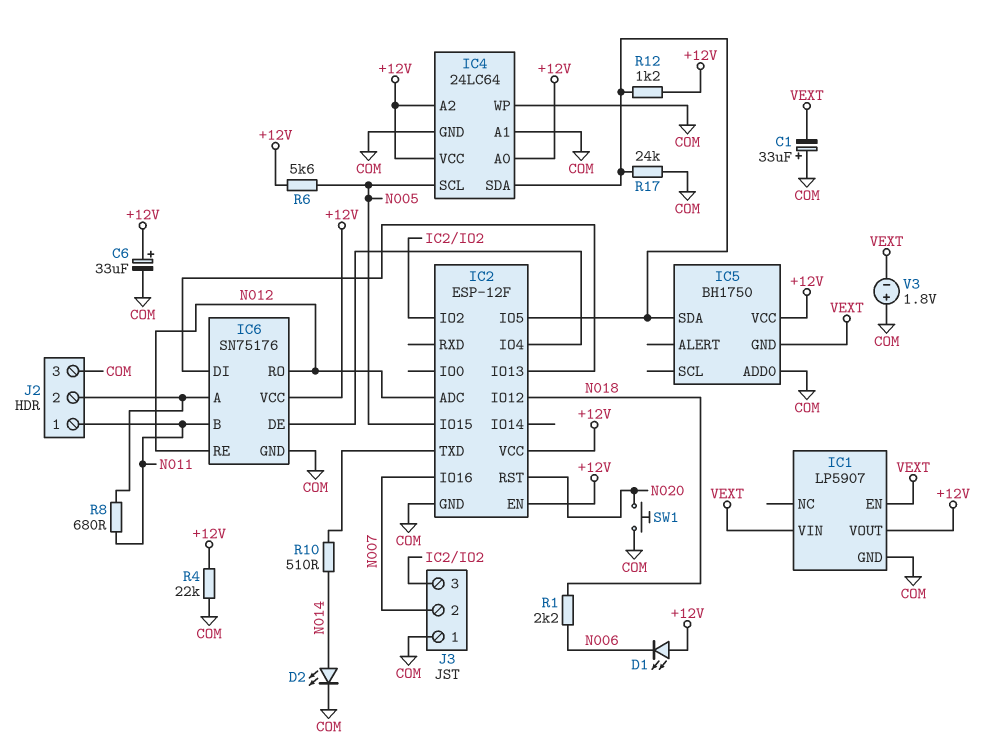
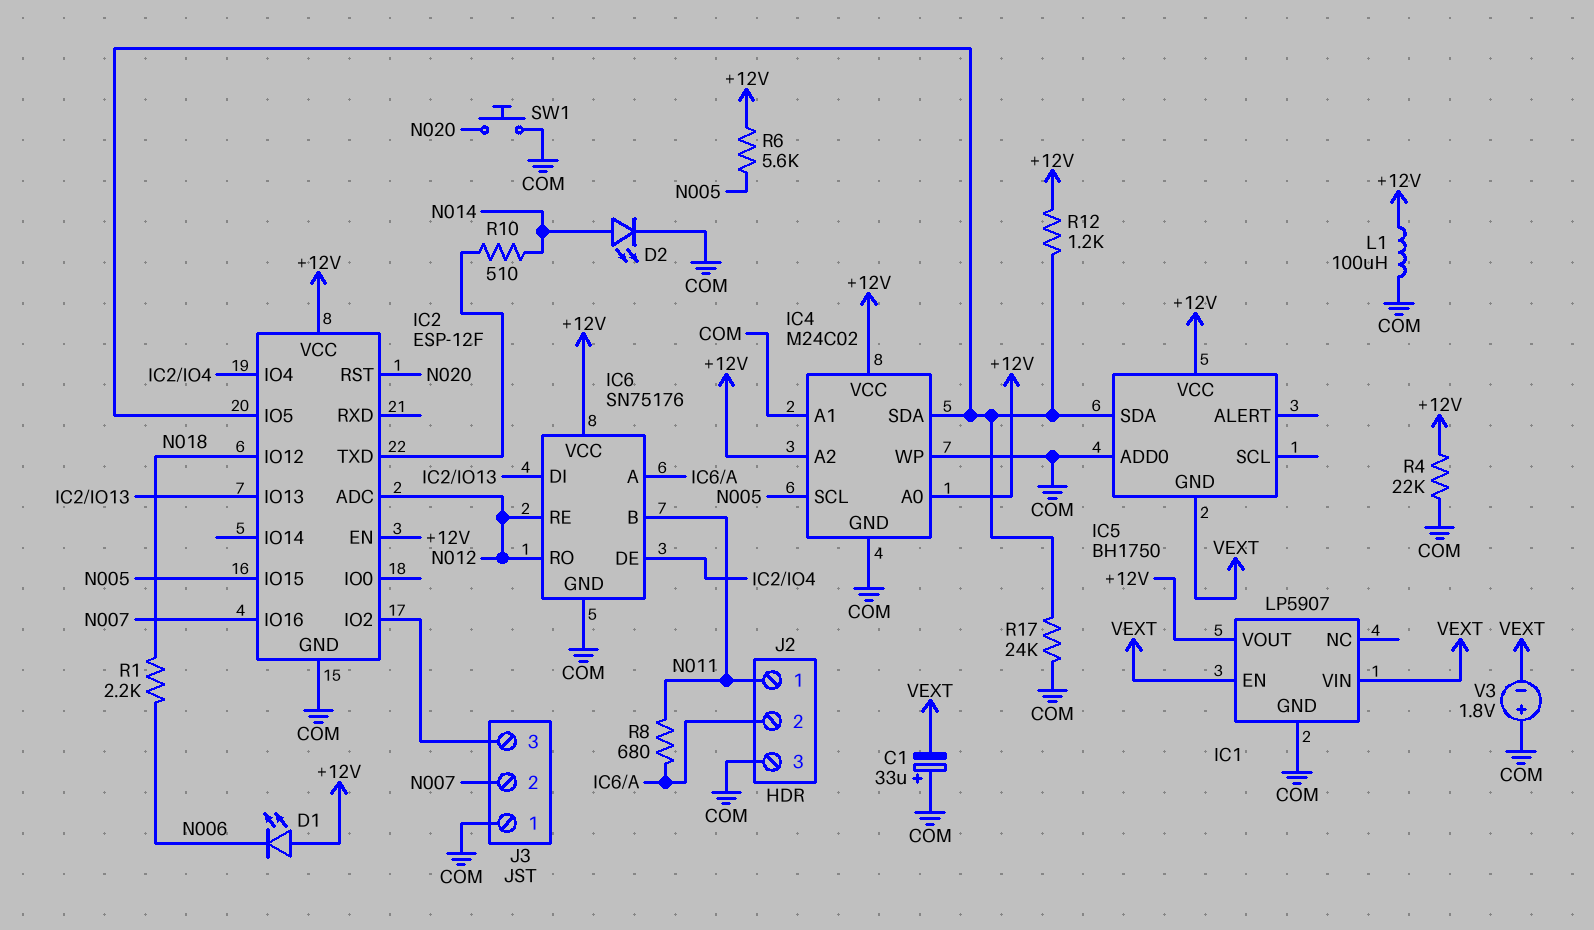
C6: 33uF (plus +12V, minus COM) -> none
IC4: 24LC64 -> M24C02
L1: none -> 100uH (+12V, COM)

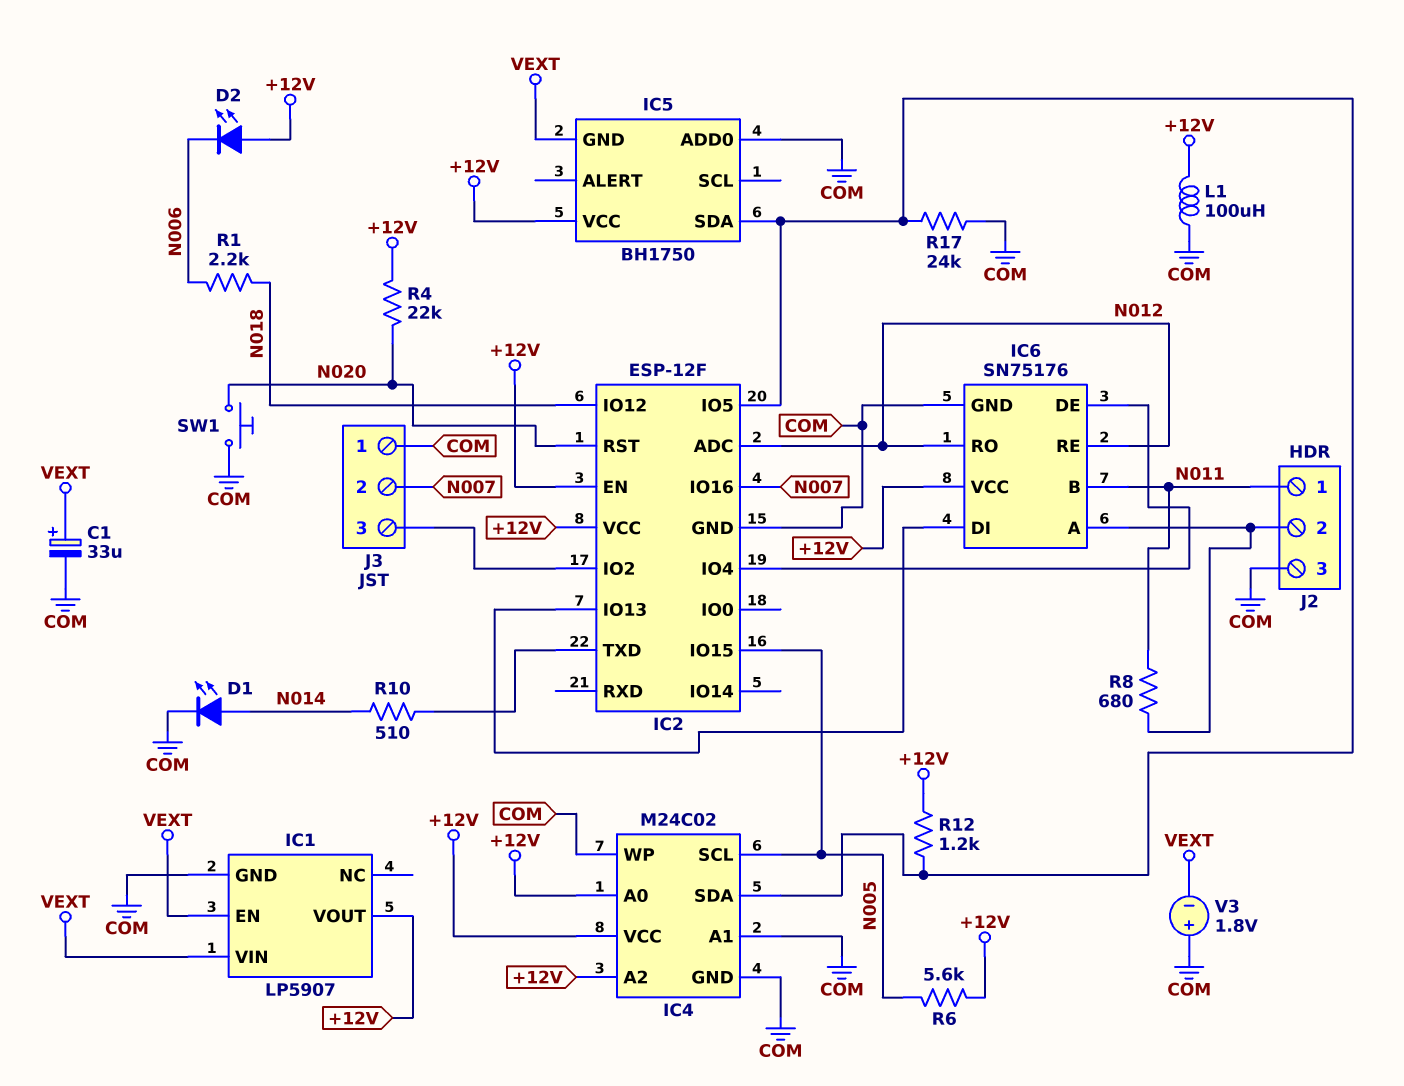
C1: 33uF (plus COM, minus VEXT) -> 33uF (plus VEXT, minus COM)
D1: LED (A +12V, K N006) -> LED (A N014, K COM)
D2: LED (A N014, K COM) -> LED (A +12V, K N006)
R4: 22k (+12V, COM) -> 22k (+12V, N020)

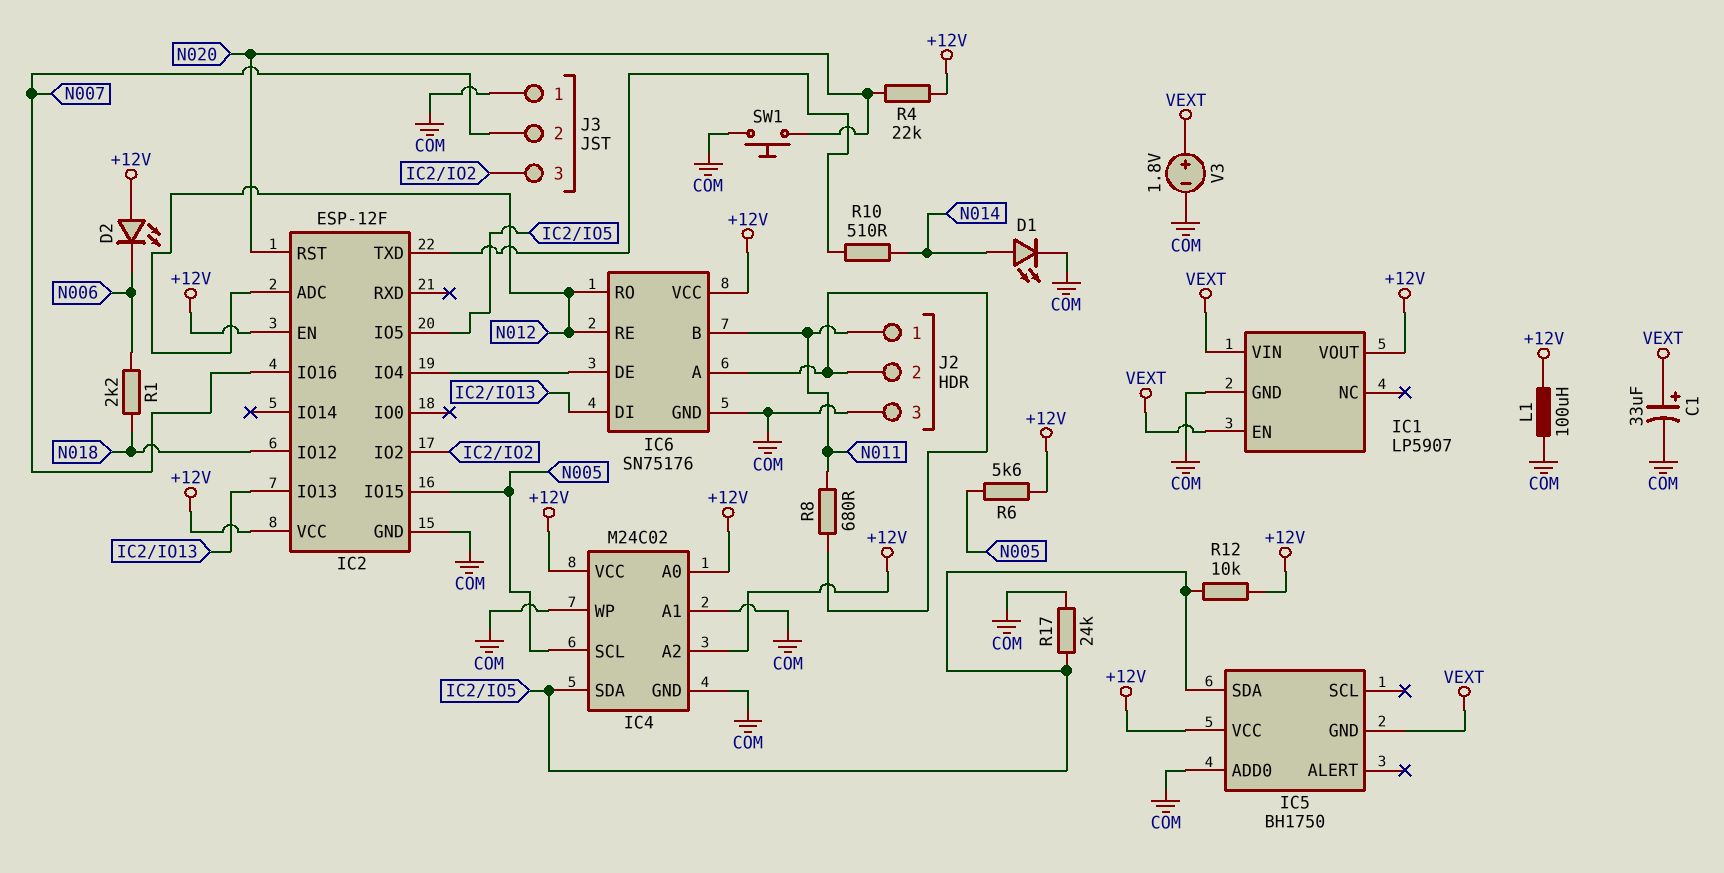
R12: 1.2k (+12V, IC2/IO5) -> 10k (+12V, IC2/IO5)
V3: 1.8V (plus COM, minus VEXT) -> 1.8V (plus VEXT, minus COM)

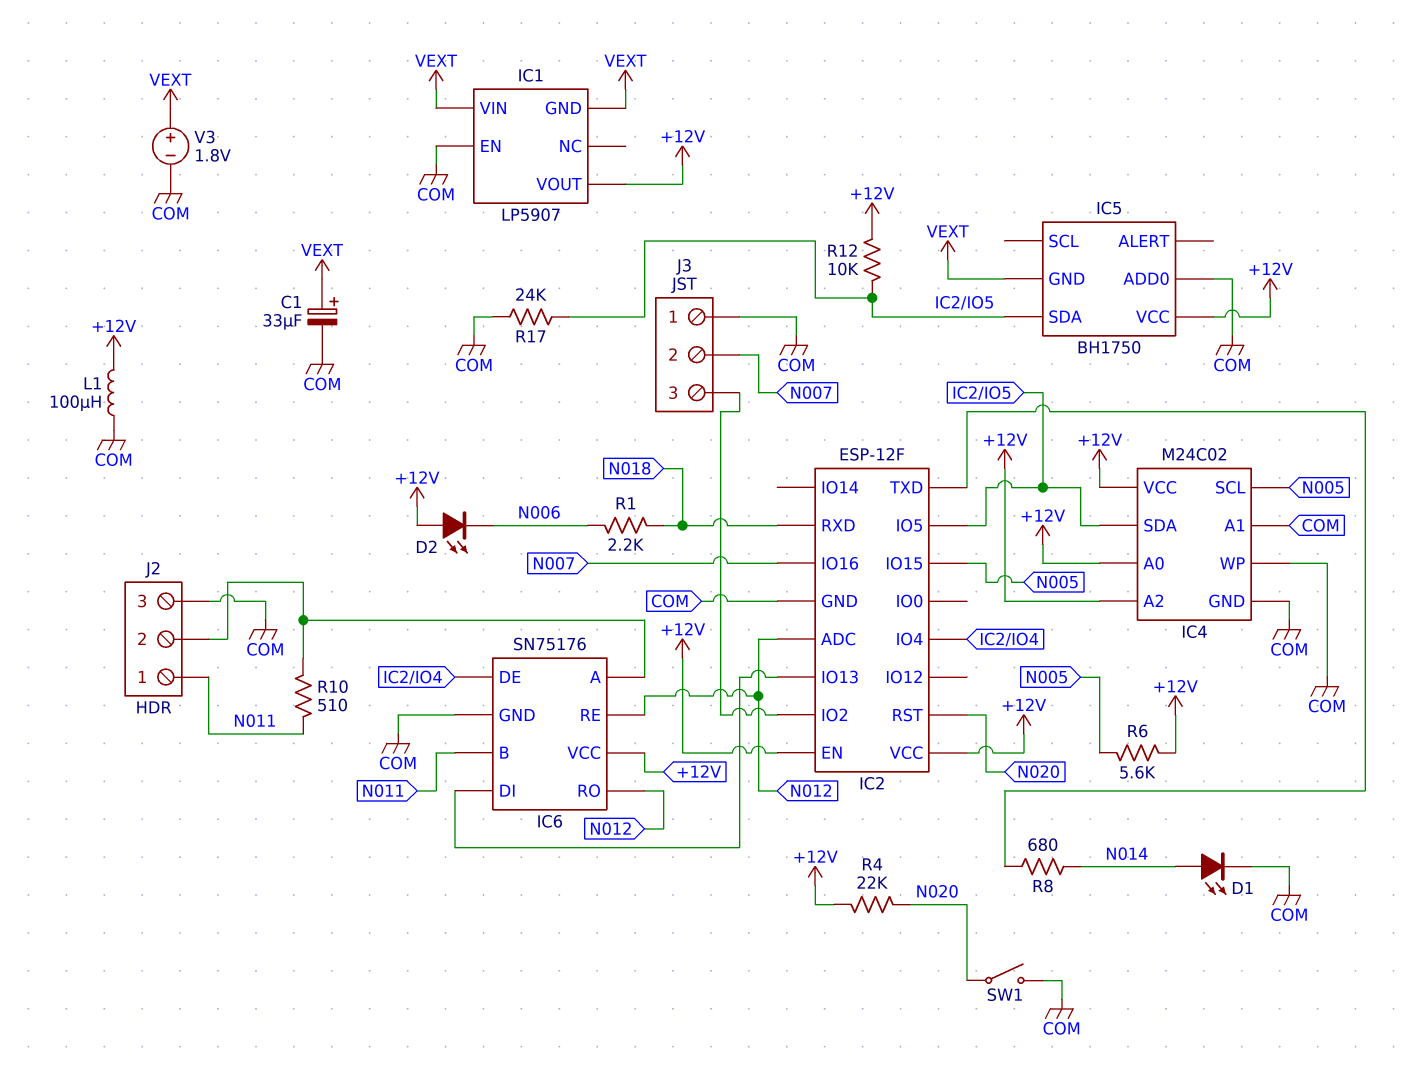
IC1 pin EN: VEXT -> COM
IC1 pin GND: COM -> VEXT
IC2 pin IO12: N018 -> none
IC2 pin RXD: none -> N018
R8: 680 (IC6/A, N011) -> 680 (IC2/TXD, N014)
R10: 510 (IC2/TXD, N014) -> 510 (IC6/A, N011)
SW1: button (COM, N020) -> switch (COM, N020)

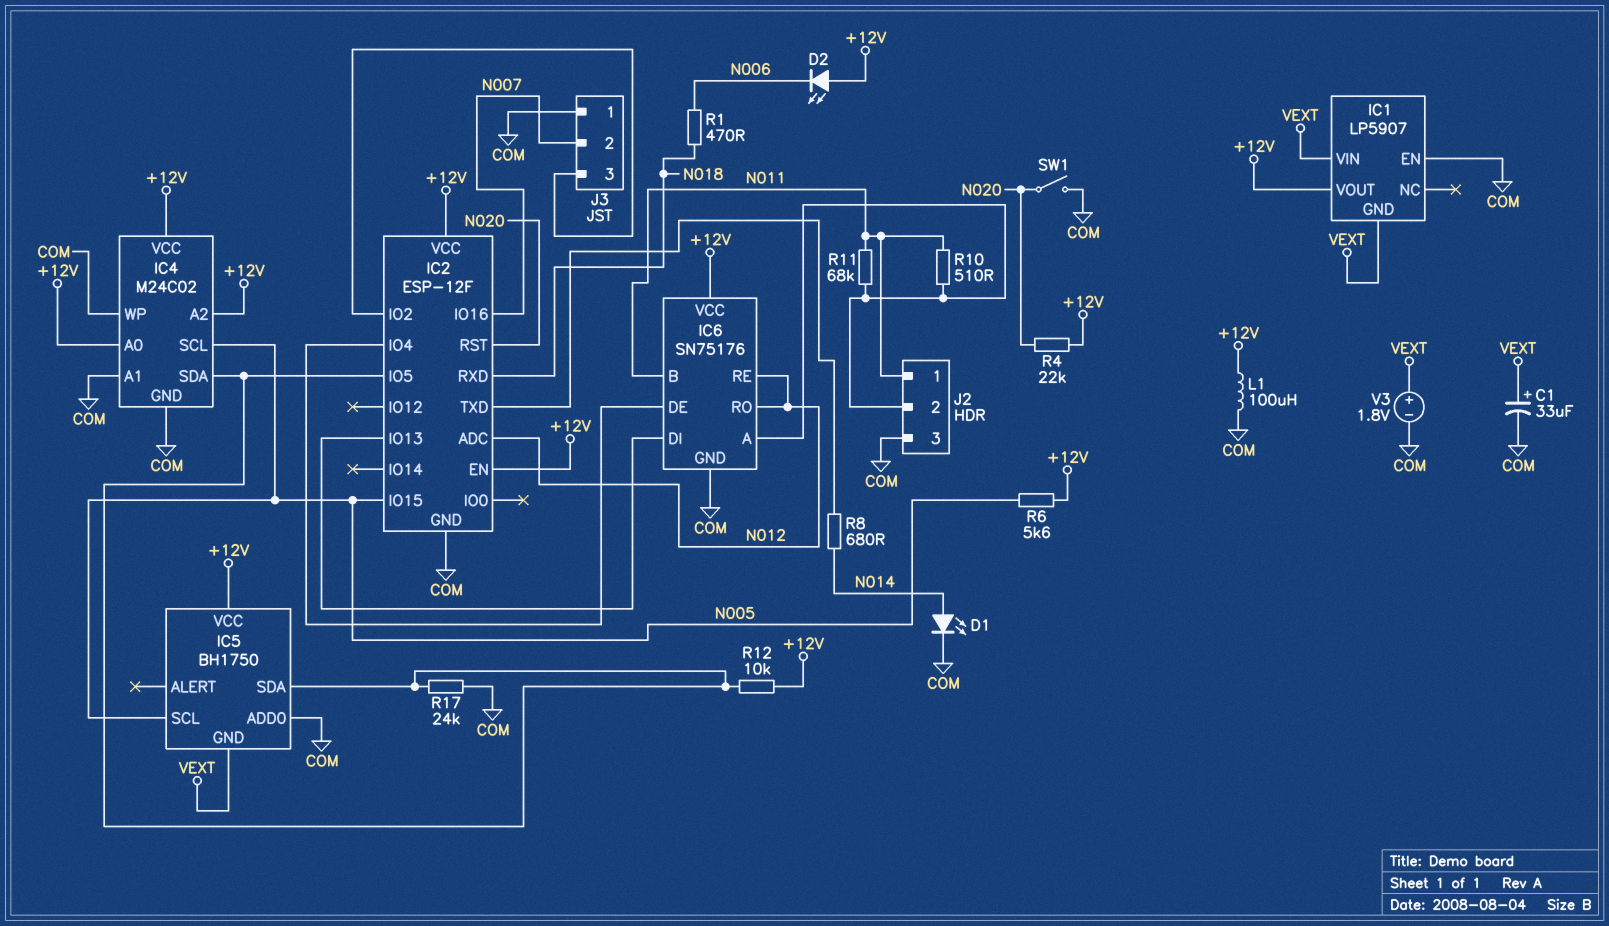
IC5 pin SCL: none -> N005
R1: 2.2k (N006, N018) -> 470 (N006, N018)
R11: none -> 68k (IC6/A, N011)

